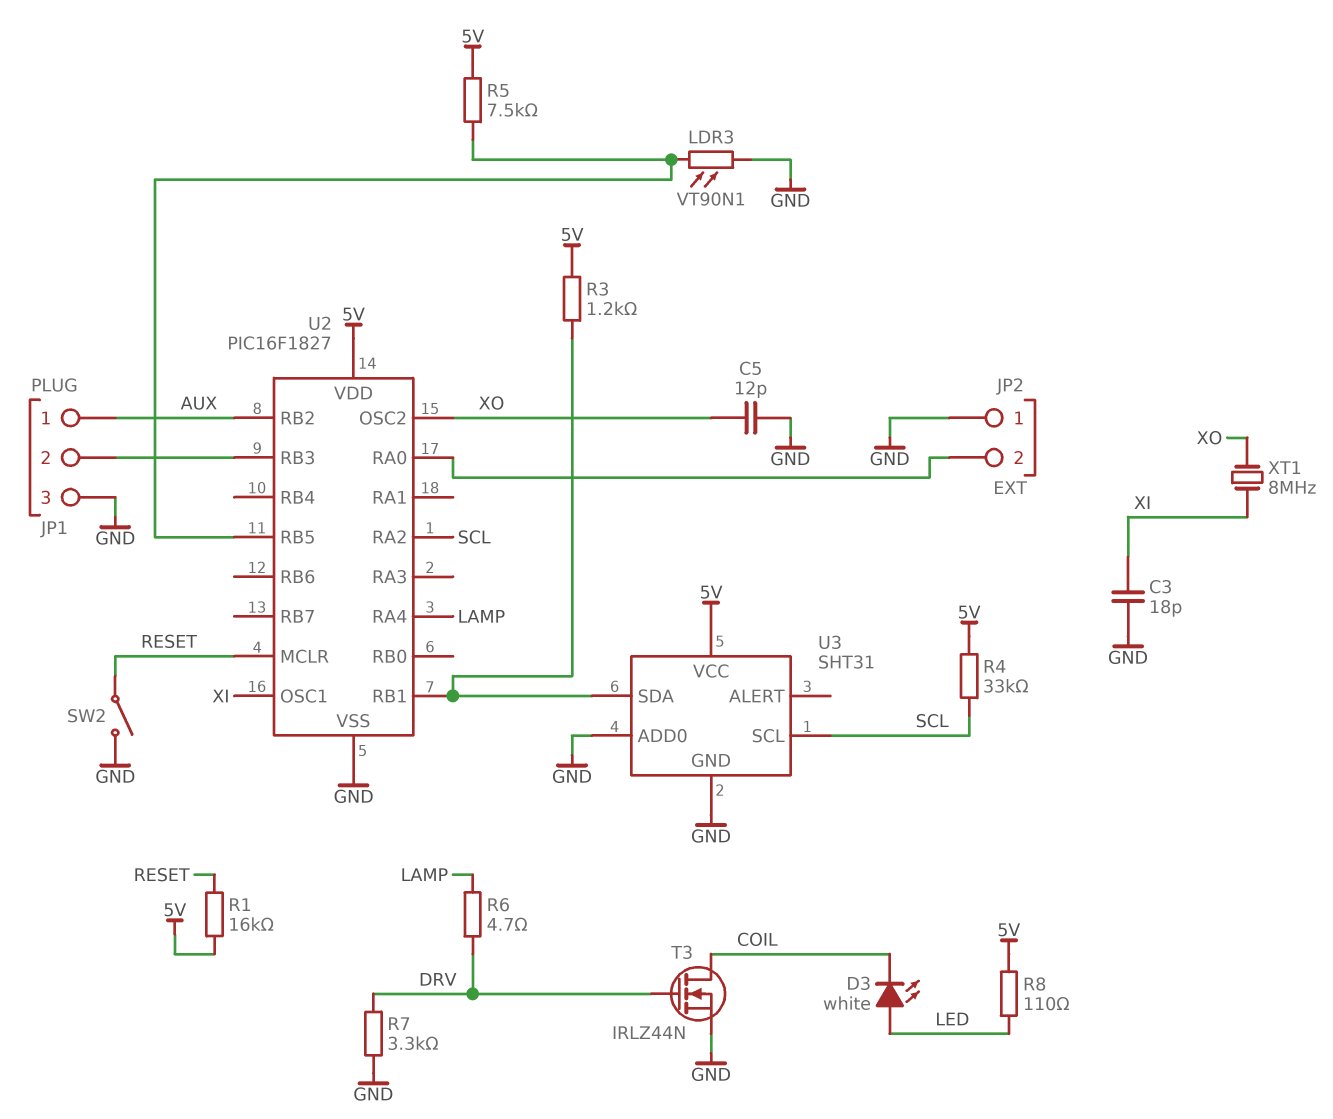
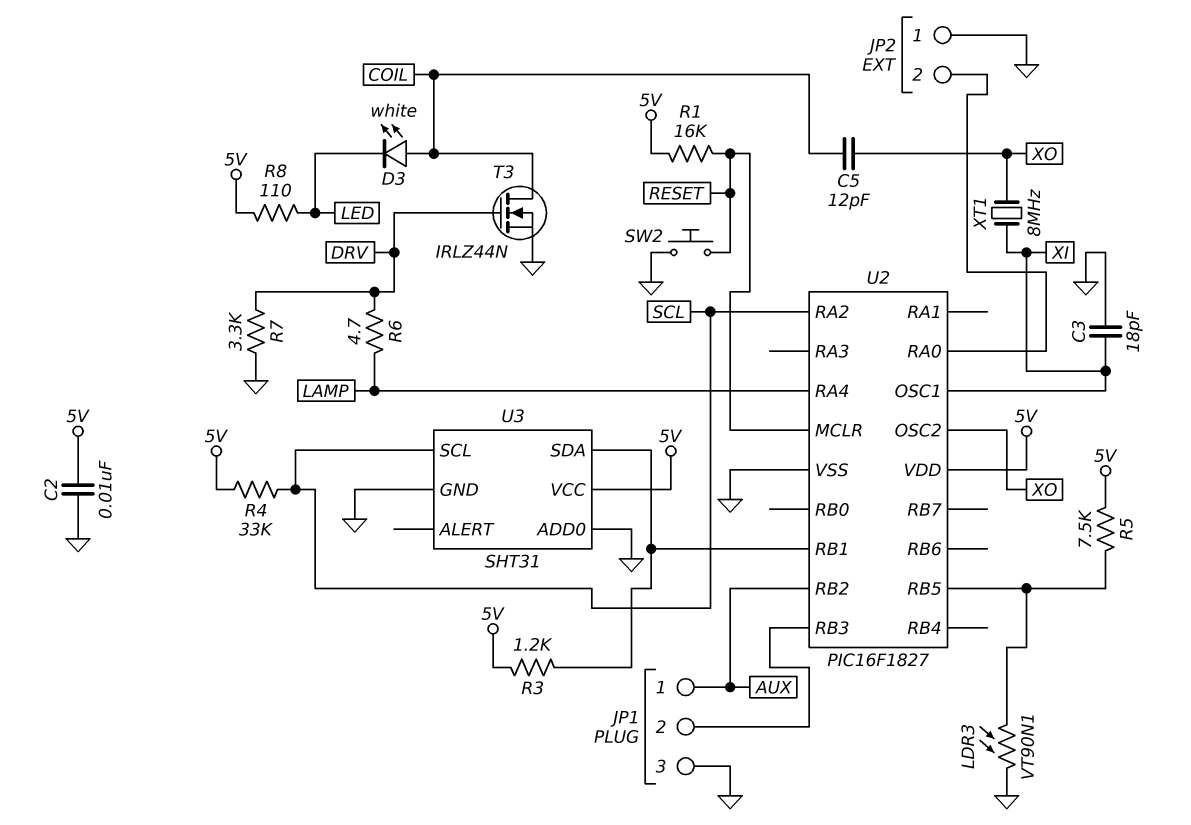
C2: none -> 10nF (5V, GND)
C5: 12pF (GND, XO) -> 12pF (COIL, XO)
D3: LED white (A LED, K COIL) -> LED white (A COIL, K LED)
SW2: switch (GND, RESET) -> button (GND, RESET)

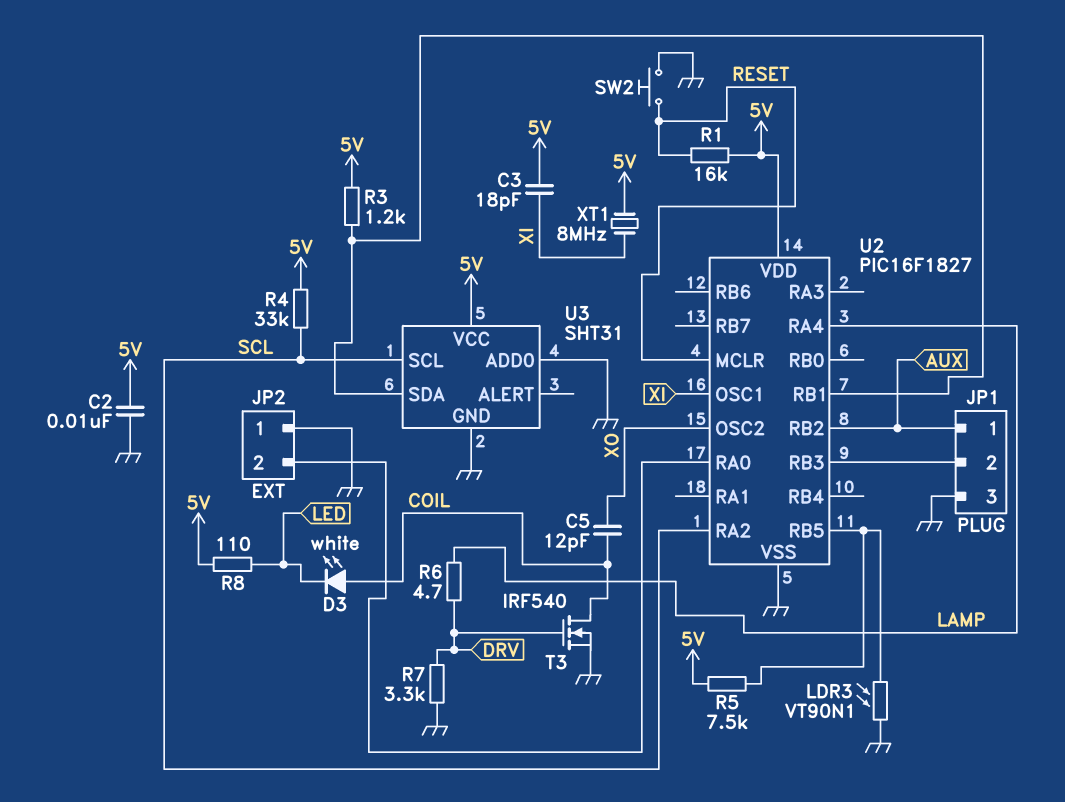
C3: 18pF (GND, XI) -> 18pF (5V, XI)
T3: NMOS IRLZ44N (G DRV, D COIL, S GND) -> NMOS IRF540 (G DRV, D COIL, S GND)
XT1: 8MHz (XI, XO) -> 8MHz (5V, XI)

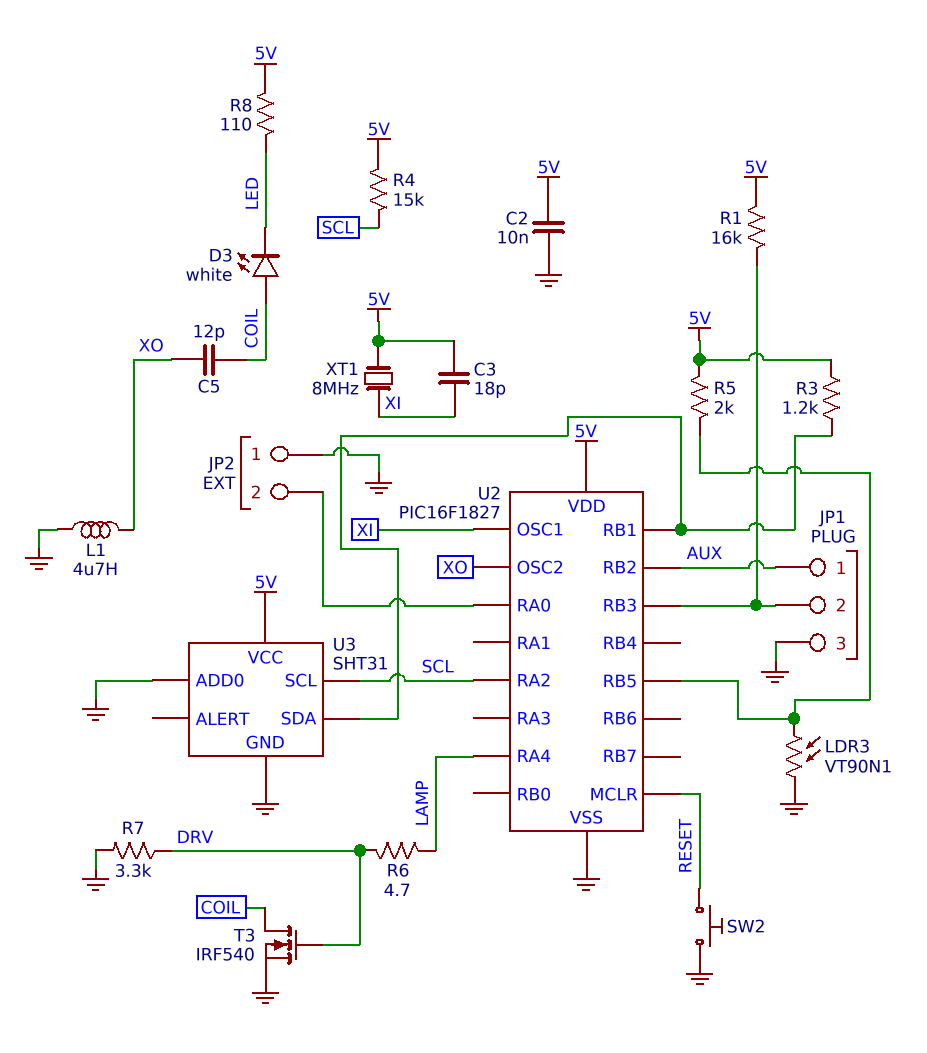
L1: none -> 4.7uH (GND, XO)
R1: 16k (5V, RESET) -> 16k (5V, JP1/2)
R4: 33k (5V, SCL) -> 15k (5V, SCL)
R5: 7.5k (5V, U2/RB5) -> 2k (5V, U2/RB5)

